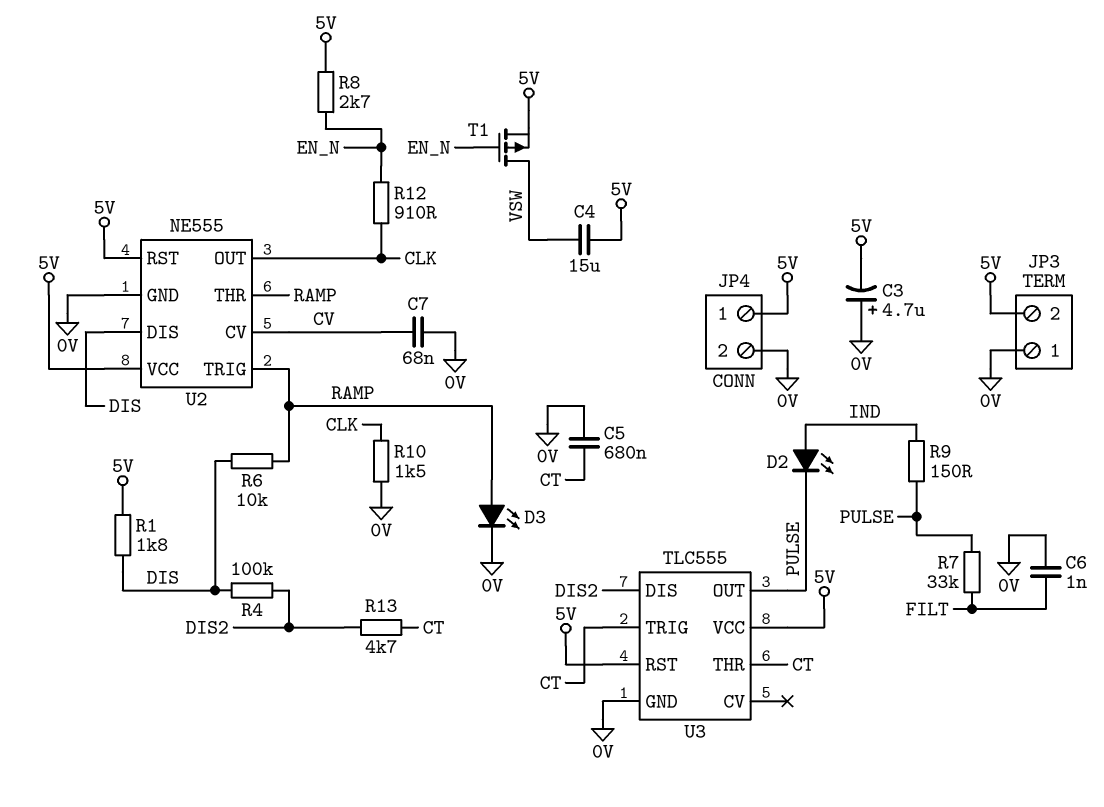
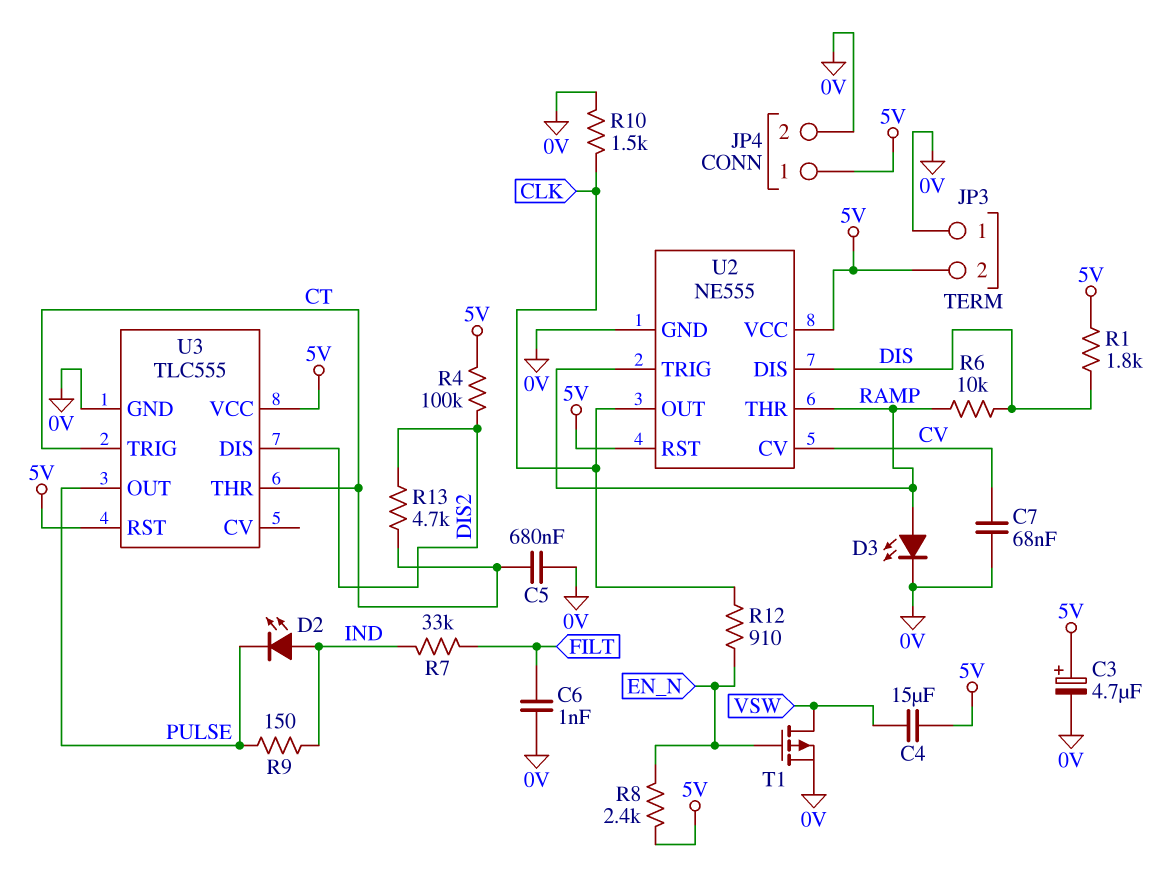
C3: 4.7uF (plus 0V, minus 5V) -> 4.7uF (plus 5V, minus 0V)
R4: 100k (DIS, DIS2) -> 100k (5V, DIS2)
R7: 33k (FILT, PULSE) -> 33k (FILT, IND)
R8: 2.7k (5V, EN_N) -> 2.4k (5V, EN_N)
T1: PMOS (G EN_N, D VSW, S 5V) -> PMOS (G EN_N, D VSW, S 0V)

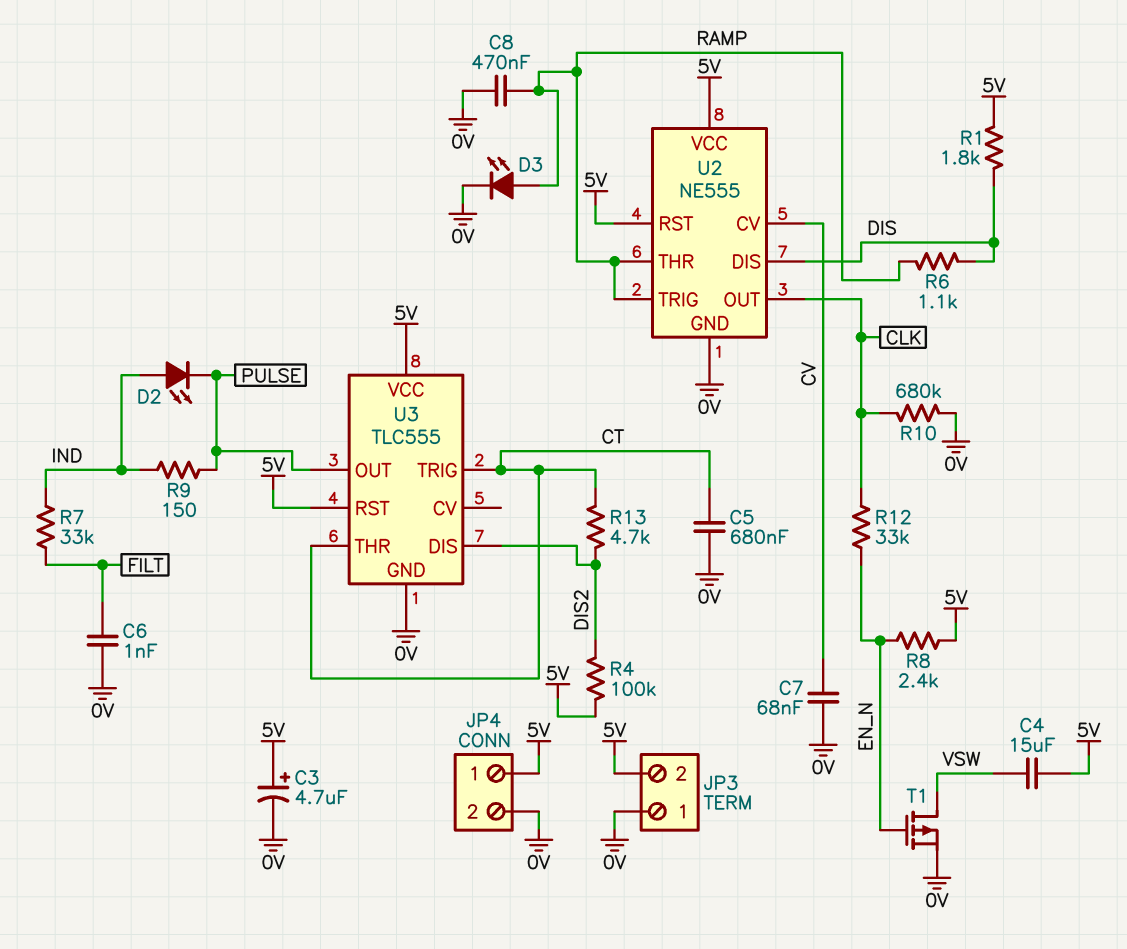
C8: none -> 470nF (0V, RAMP)
R6: 10k (DIS, RAMP) -> 1.1k (DIS, RAMP)
R10: 1.5k (0V, CLK) -> 680k (0V, CLK)
R12: 910 (CLK, EN_N) -> 33k (CLK, EN_N)

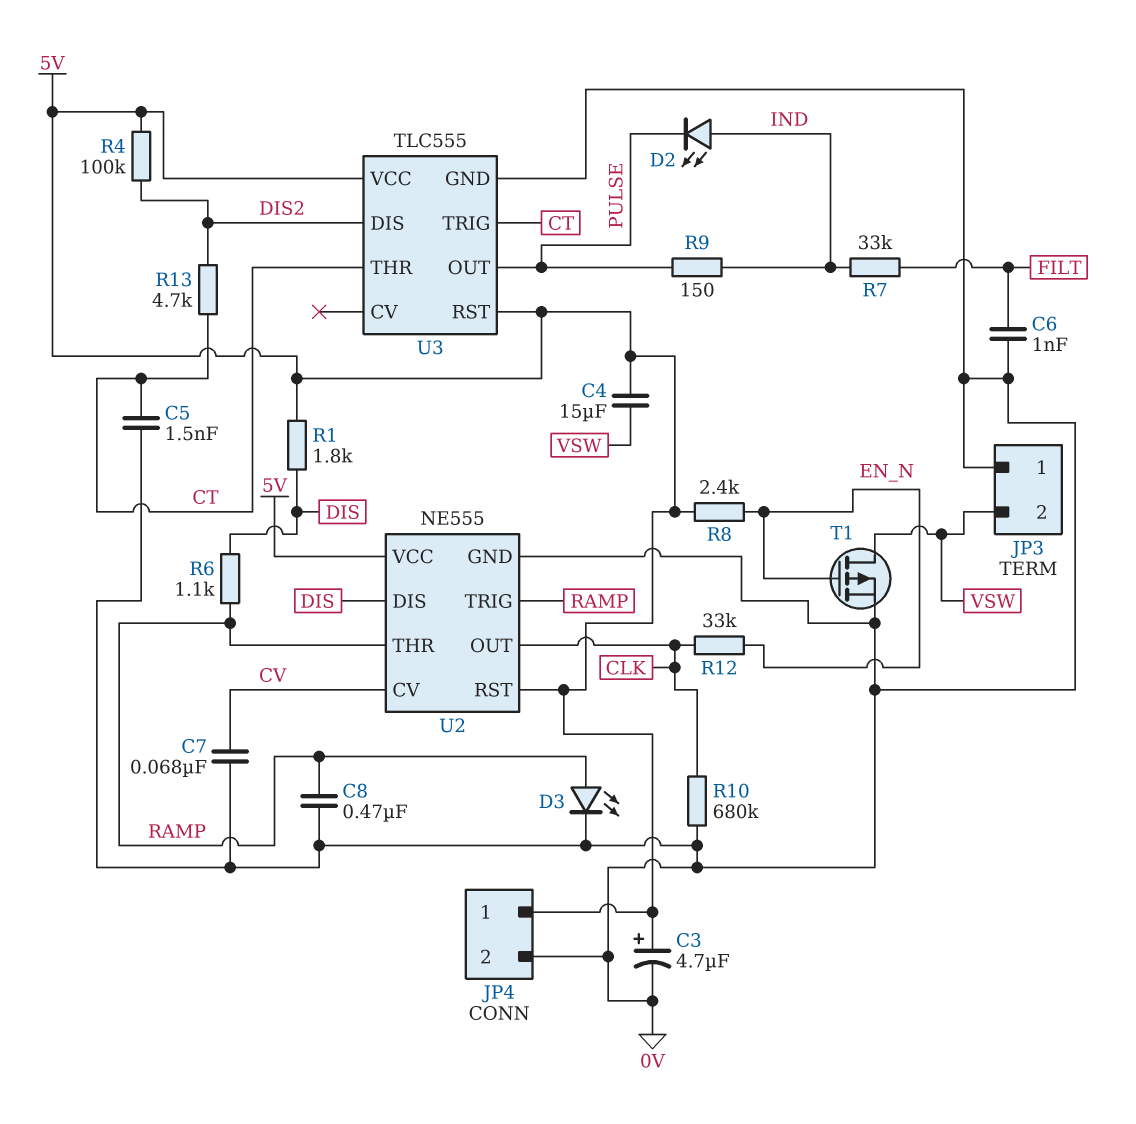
C5: 680nF (0V, CT) -> 1.5nF (0V, CT)
JP3 pin 2: 5V -> VSW

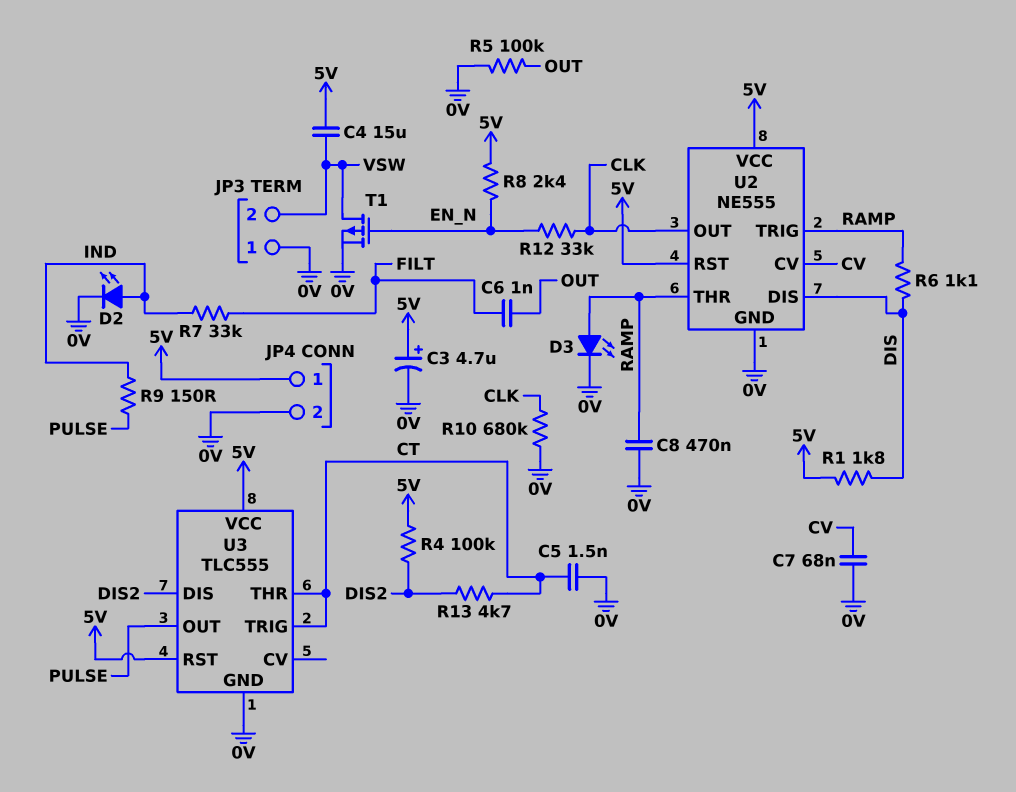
C6: 1nF (0V, FILT) -> 1nF (FILT, OUT)
D2: LED (A IND, K PULSE) -> LED (A IND, K 0V)
R5: none -> 100k (0V, OUT)

